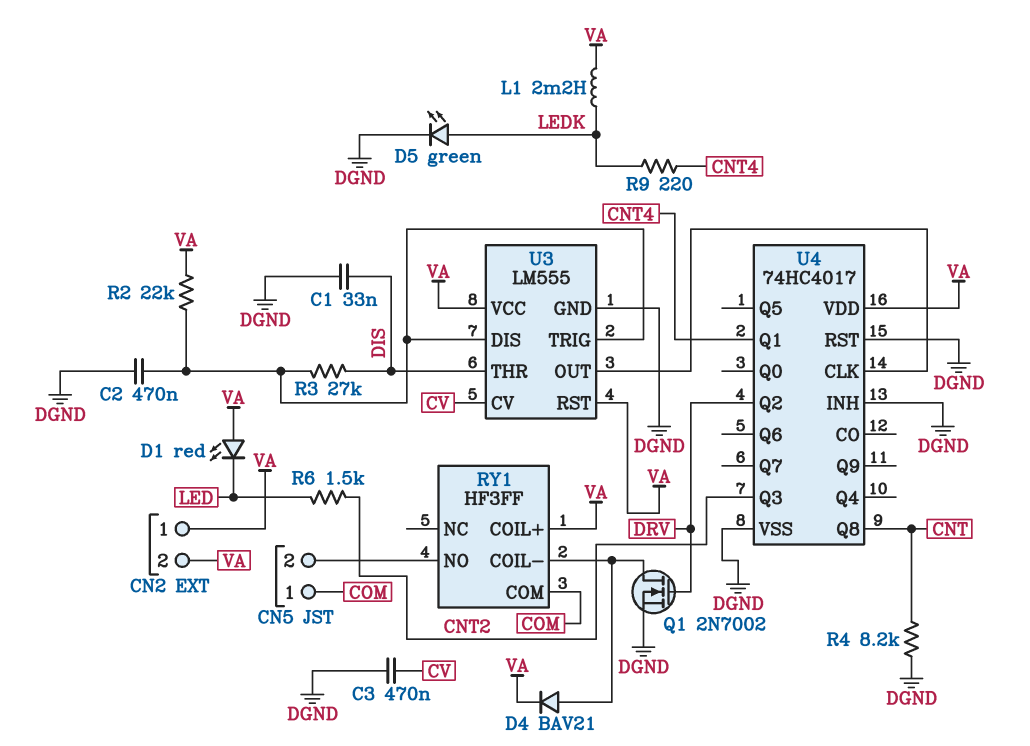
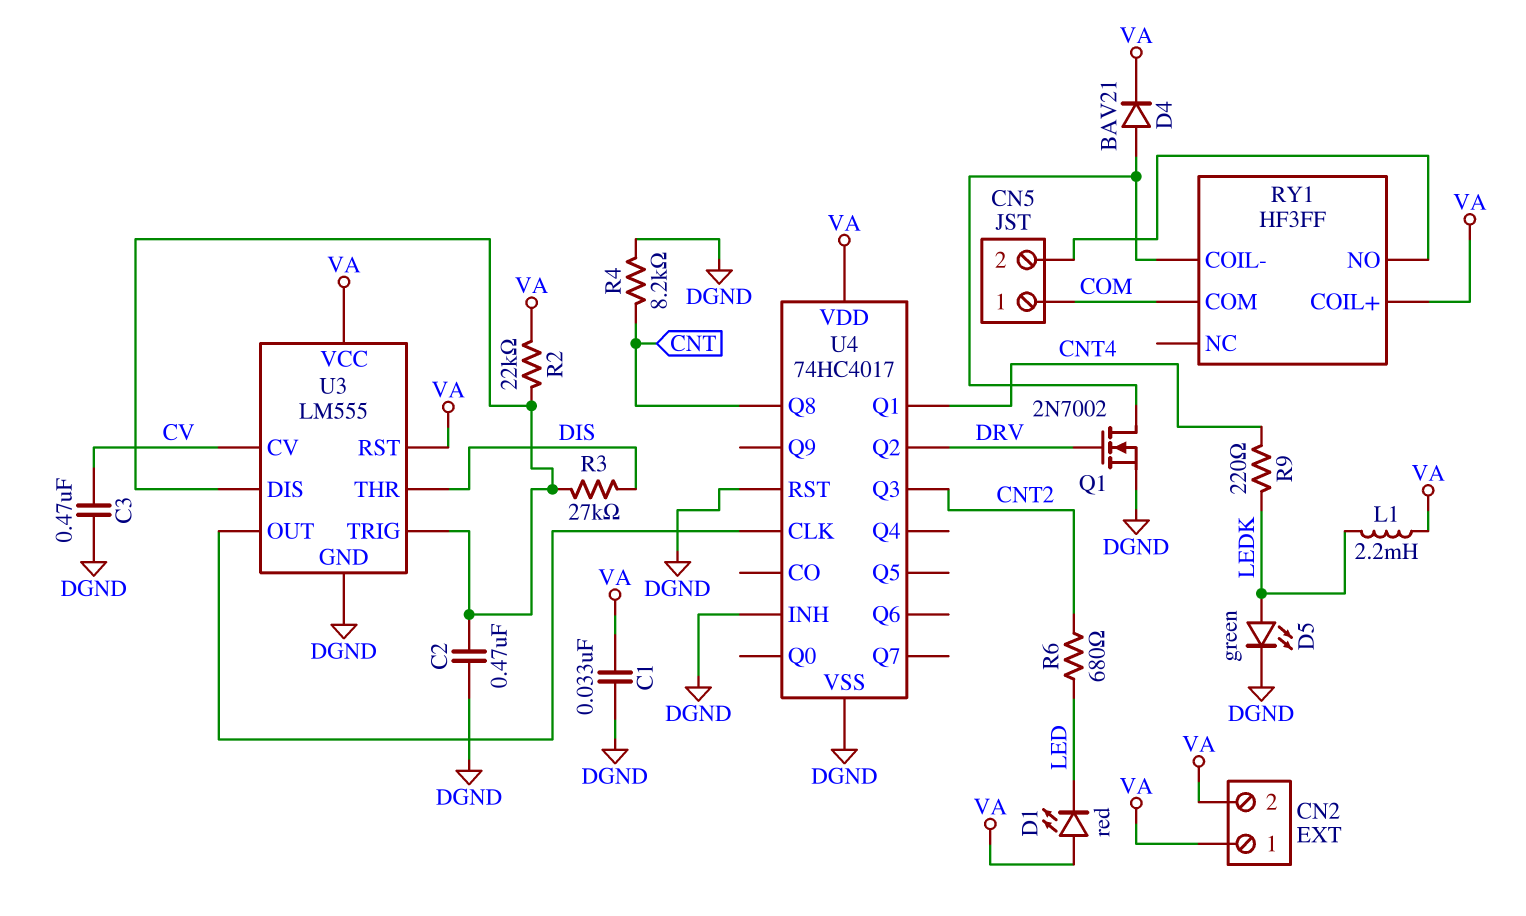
C1: 33nF (DGND, DIS) -> 33nF (DGND, VA)
R6: 1.5k (CNT2, LED) -> 680 (CNT2, LED)

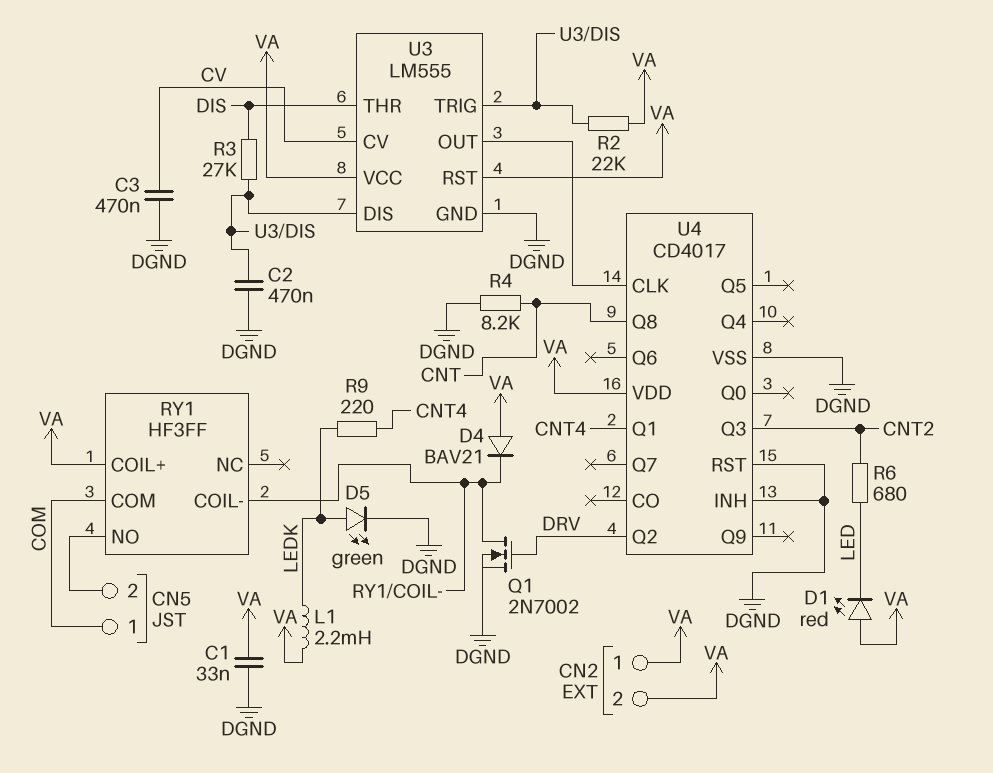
D4: diode BAV21 (A RY1/COIL-, K VA) -> diode BAV21 (A VA, K RY1/COIL-)
U4: 74HC4017 -> CD4017

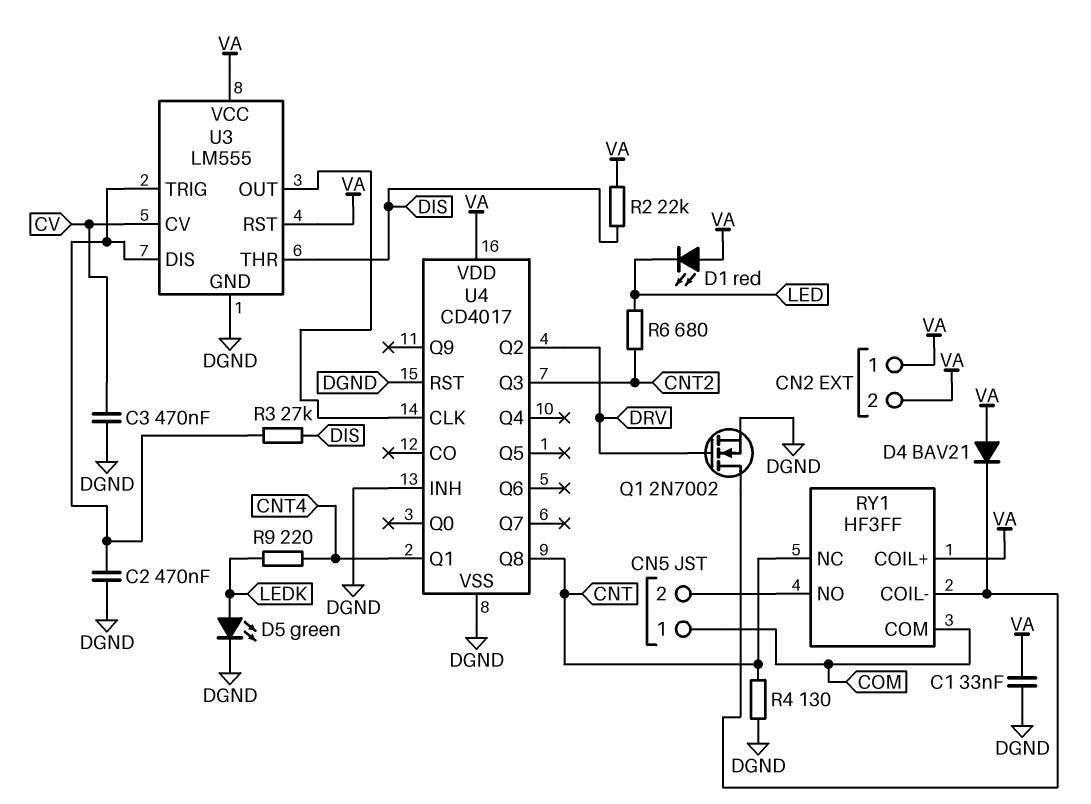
L1: 2.2mH (LEDK, VA) -> none
R2: 22k (U3/DIS, VA) -> 22k (DIS, VA)
R4: 8.2k (CNT, DGND) -> 130 (CNT, DGND)
RY1 pin NC: none -> CNT

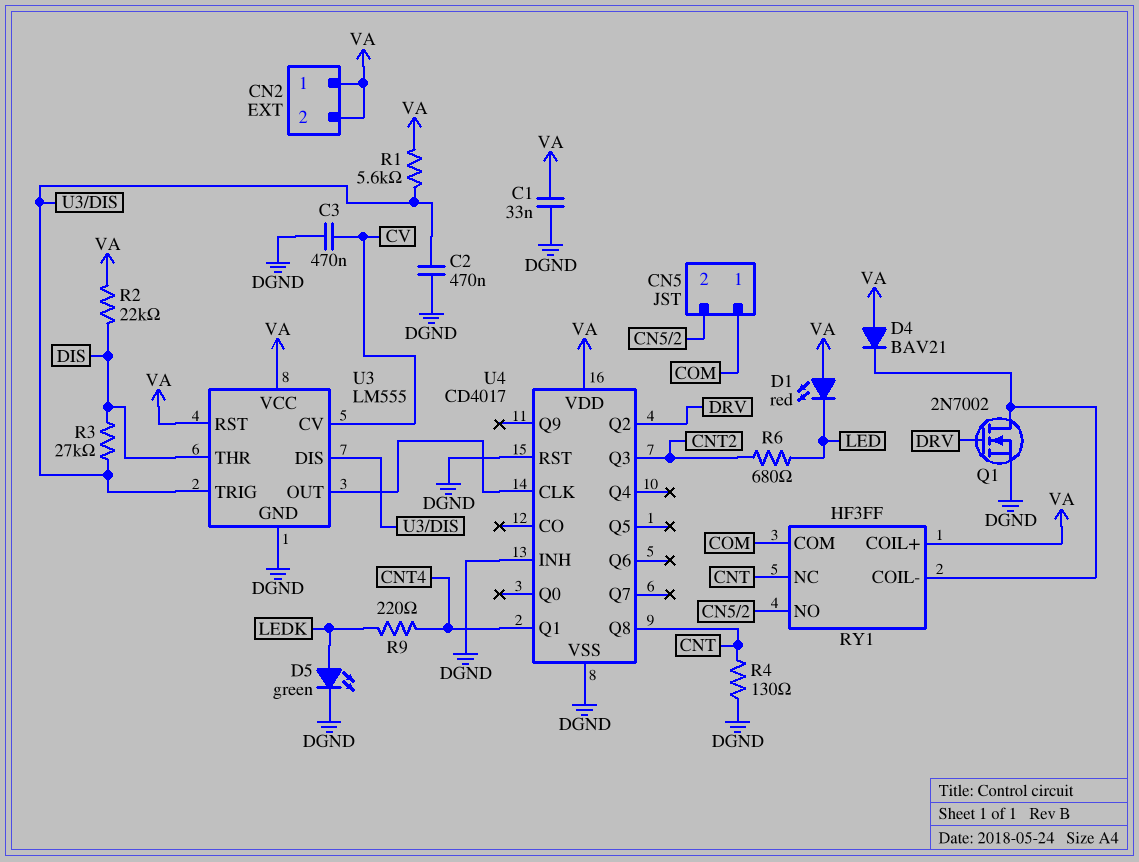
R1: none -> 5.6k (U3/DIS, VA)

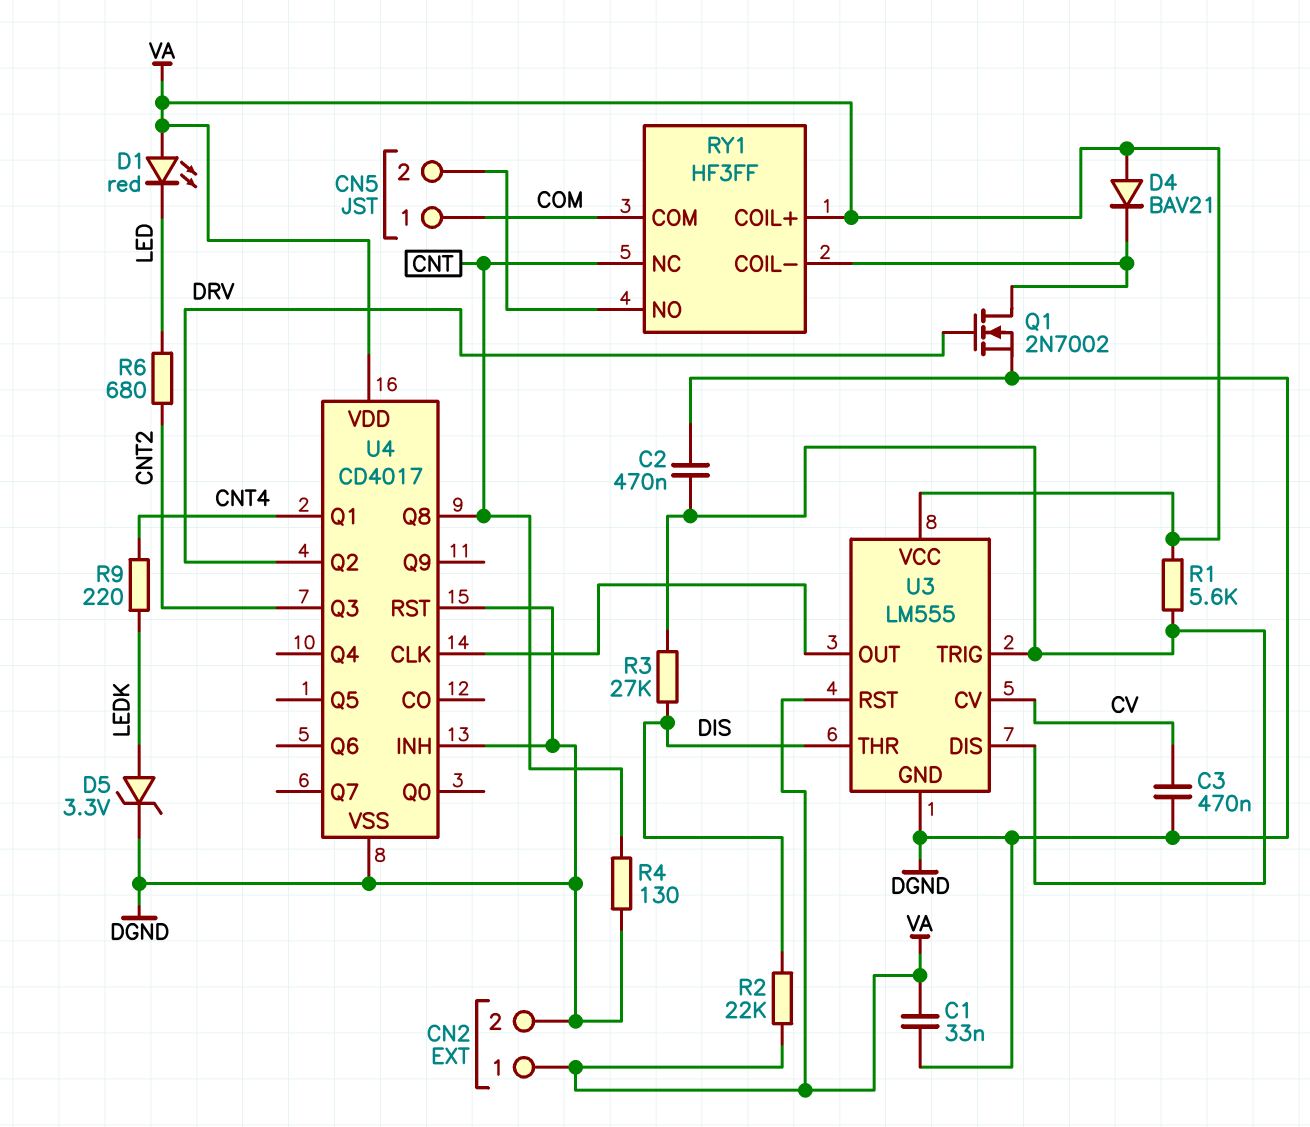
CN2 pin 2: VA -> DGND
D5: LED green (A LEDK, K DGND) -> zener 3.3V (A LEDK, K DGND)

